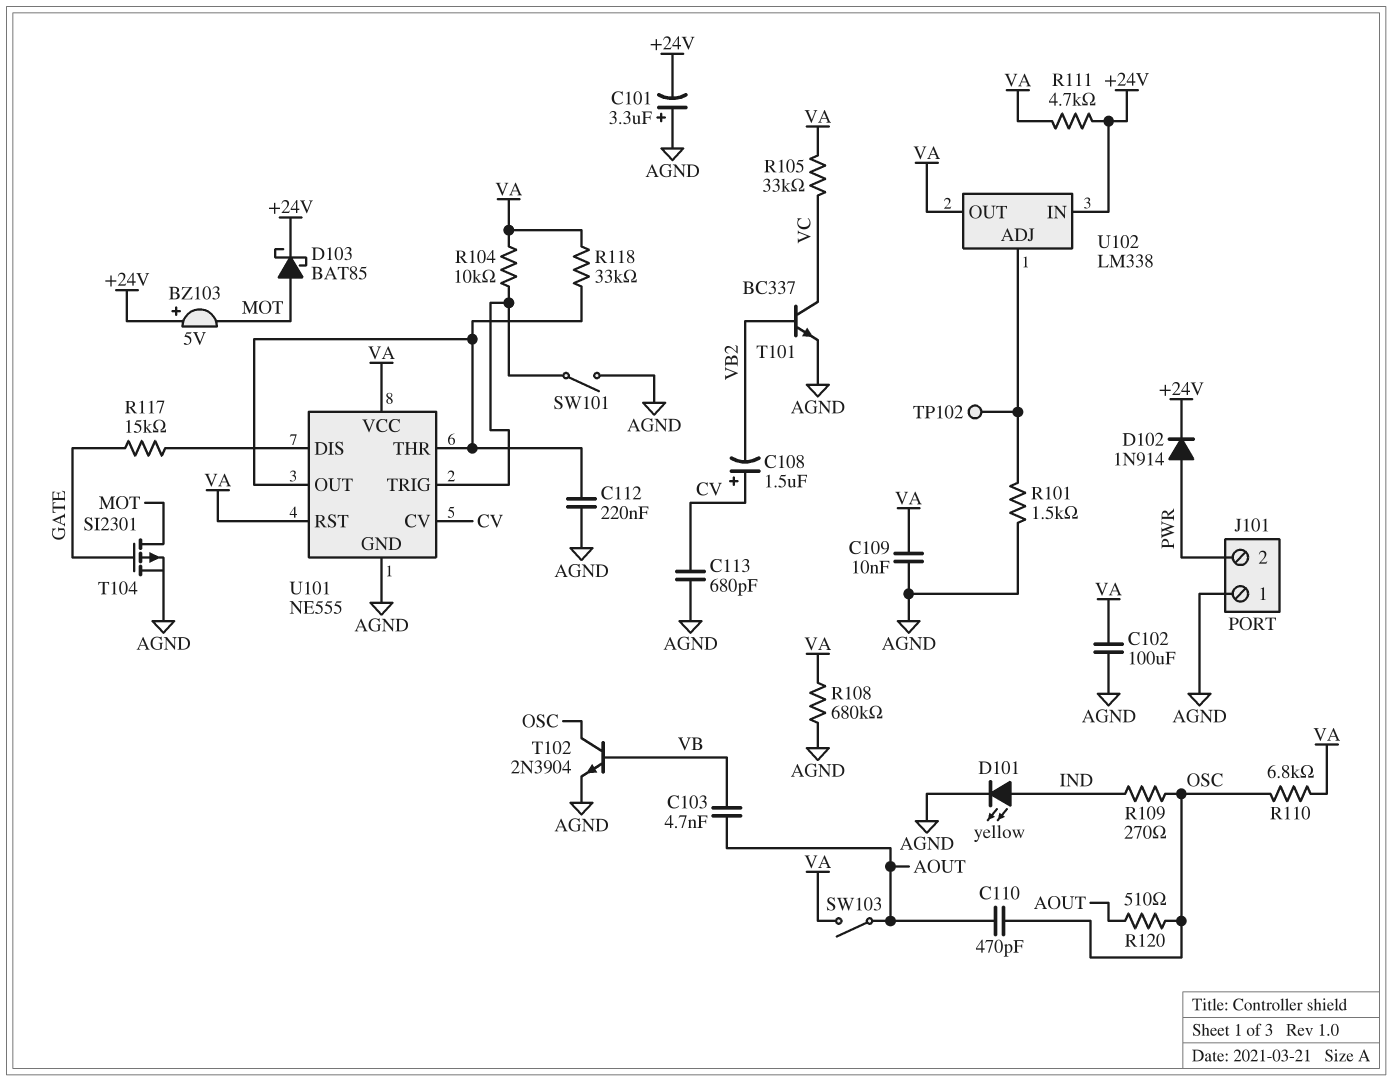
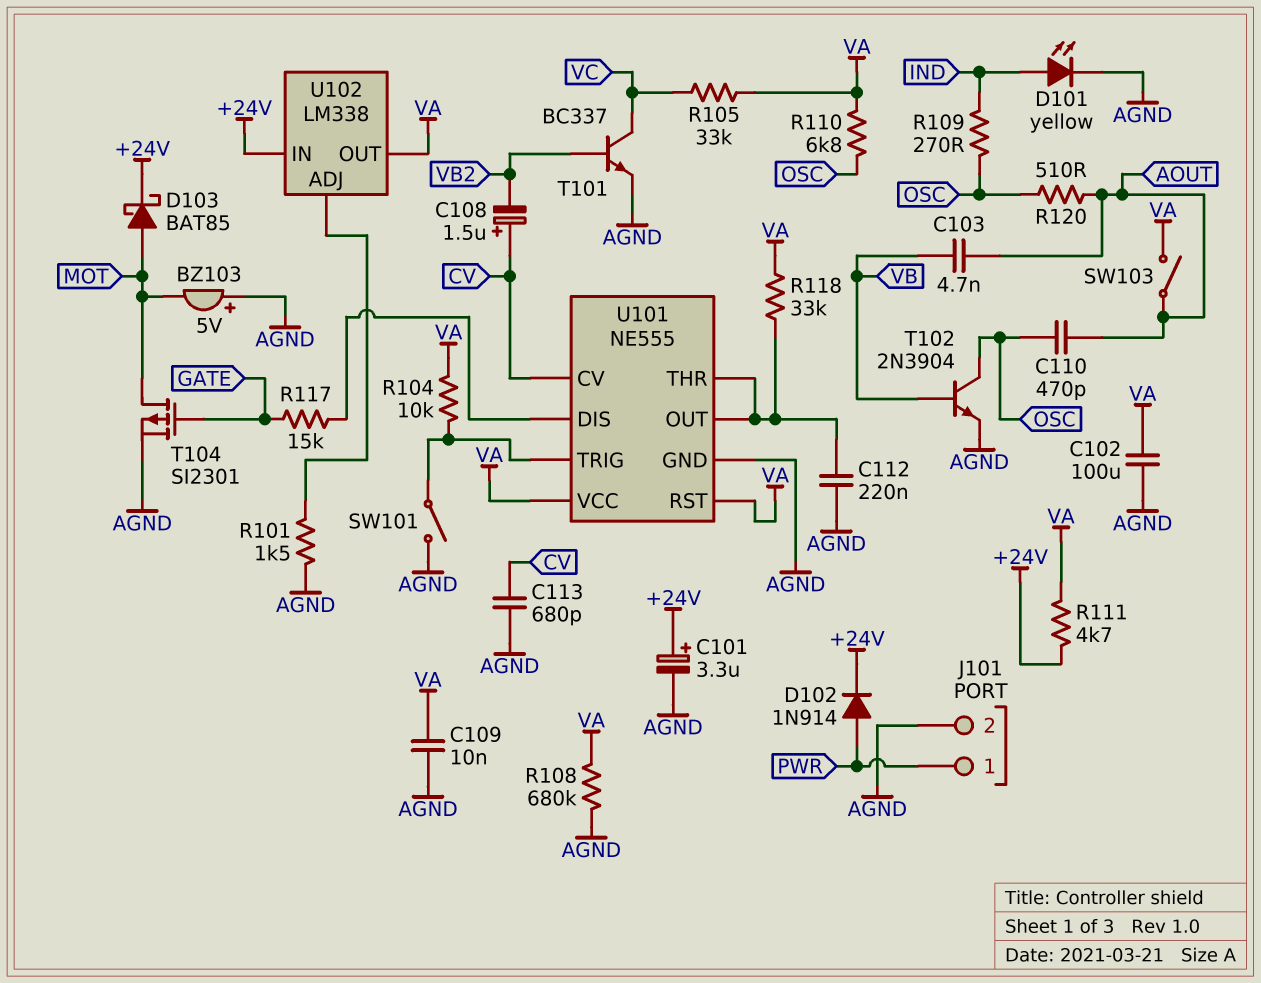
BZ103: buzzer 5V (plus +24V, minus MOT) -> buzzer 5V (plus AGND, minus MOT)
C101: 3.3uF (plus AGND, minus +24V) -> 3.3uF (plus +24V, minus AGND)
J101 pin 1: AGND -> PWR
J101 pin 2: PWR -> AGND
TP102: test point (U102/ADJ) -> none

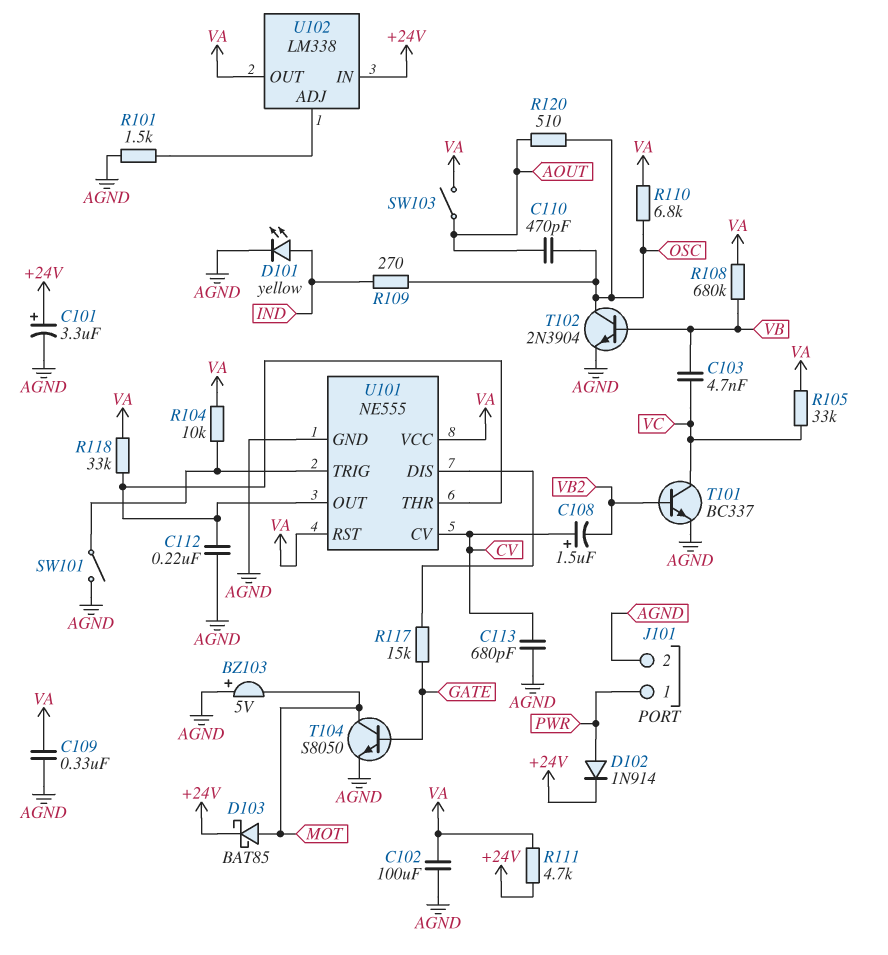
C103: 4.7nF (AOUT, VB) -> 4.7nF (VB, VC)
C109: 10nF (AGND, VA) -> 330nF (AGND, VA)
R108: 680k (AGND, VA) -> 680k (VA, VB)
T104: PMOS SI2301 (G GATE, D MOT, S AGND) -> NPN S8050 (B GATE, C MOT, E AGND)

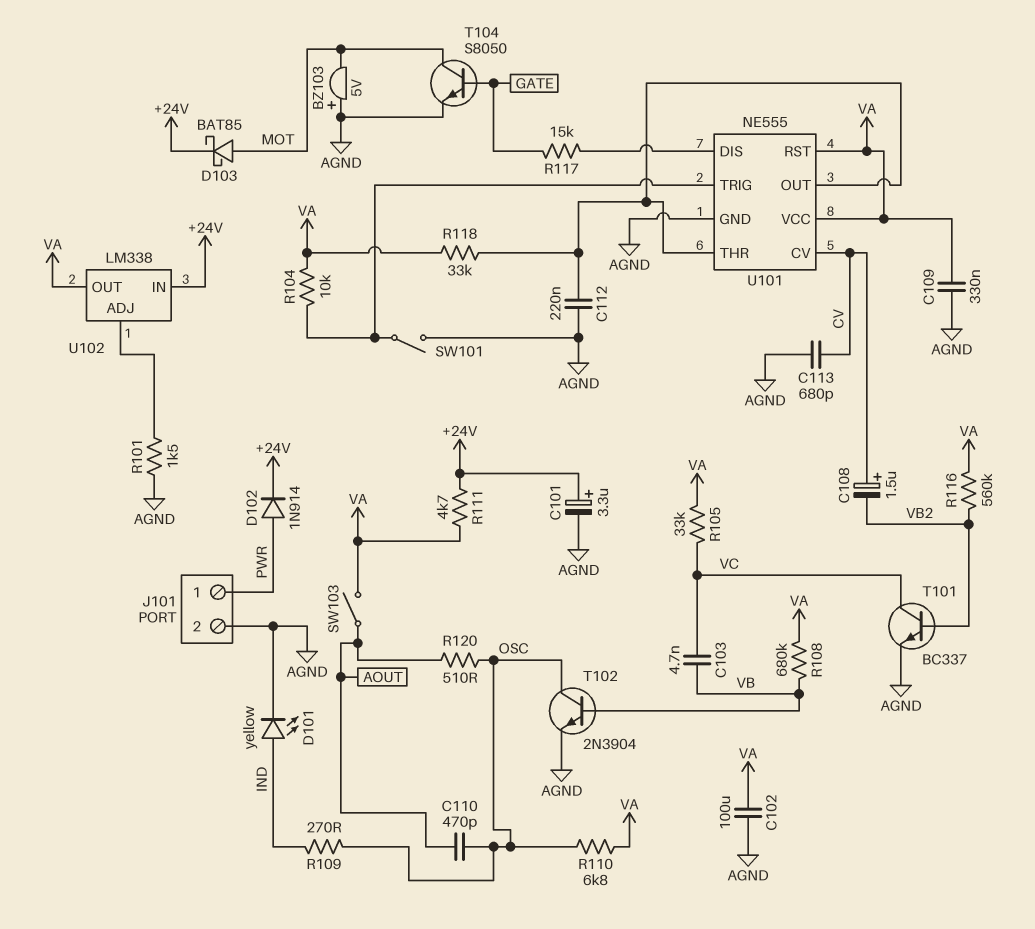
R116: none -> 560k (VA, VB2)

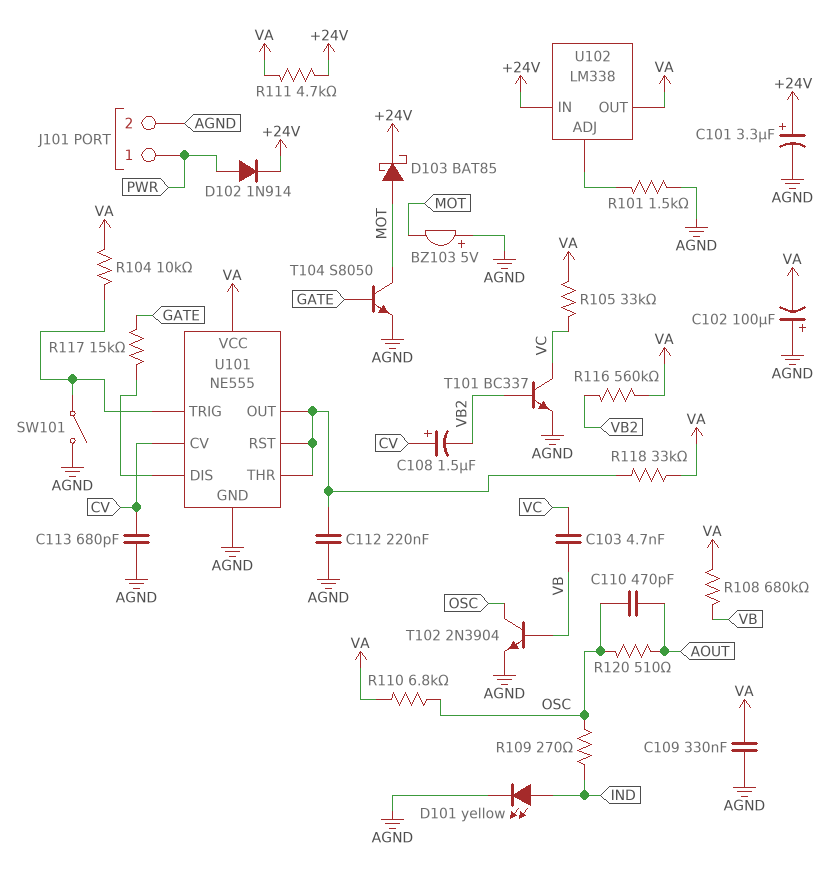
C102: 100uF (AGND, VA) -> 100uF (plus AGND, minus VA)
SW103: switch (AOUT, VA) -> none
U101 pin RST: VA -> U101/OUT

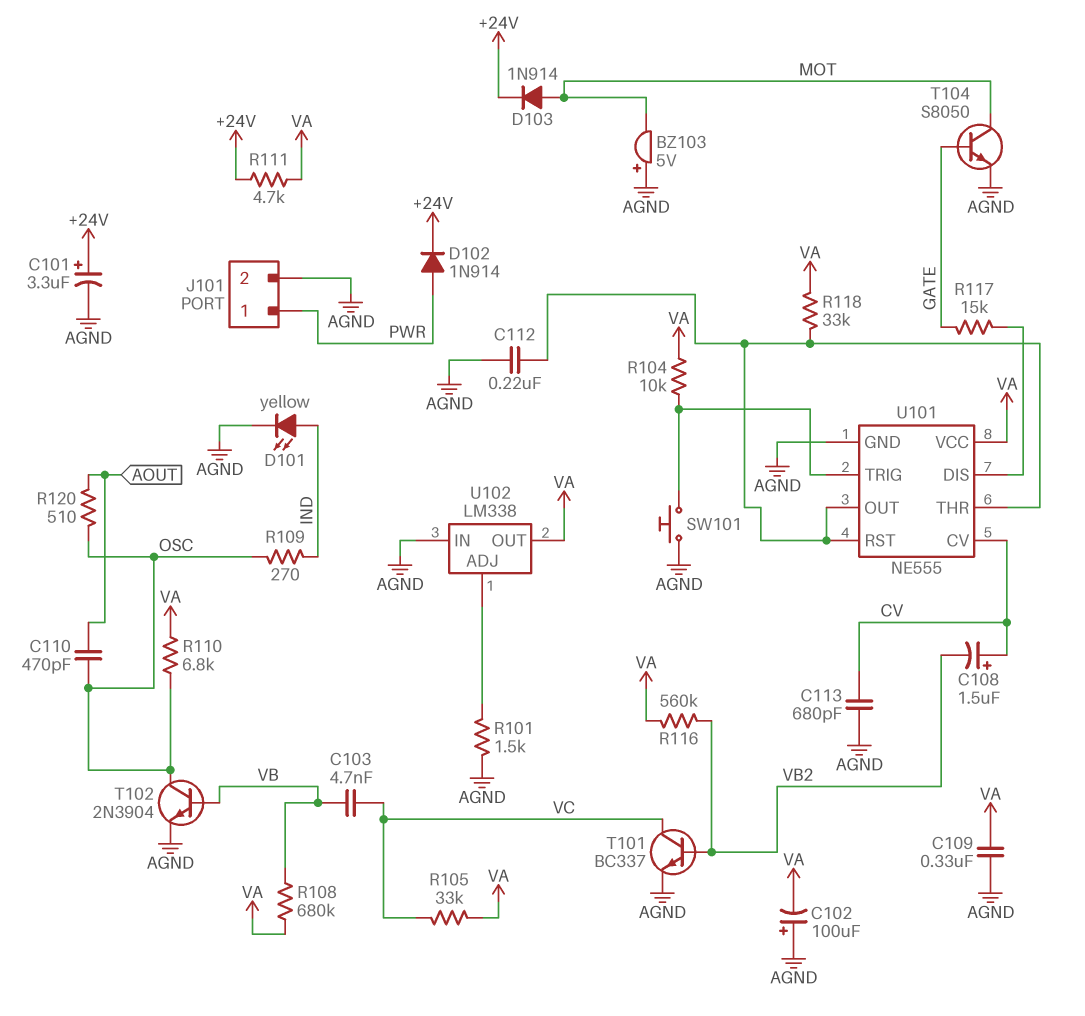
D103: schottky BAT85 (A MOT, K +24V) -> diode 1N914 (A MOT, K +24V)
SW101: switch (AGND, U101/TRIG) -> button (AGND, U101/TRIG)
U102 pin IN: +24V -> AGND

